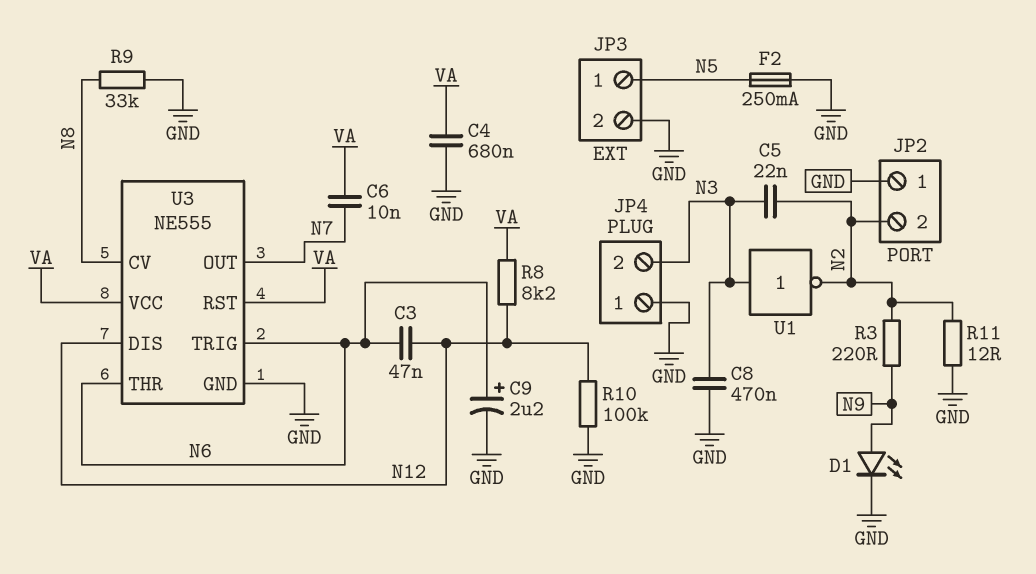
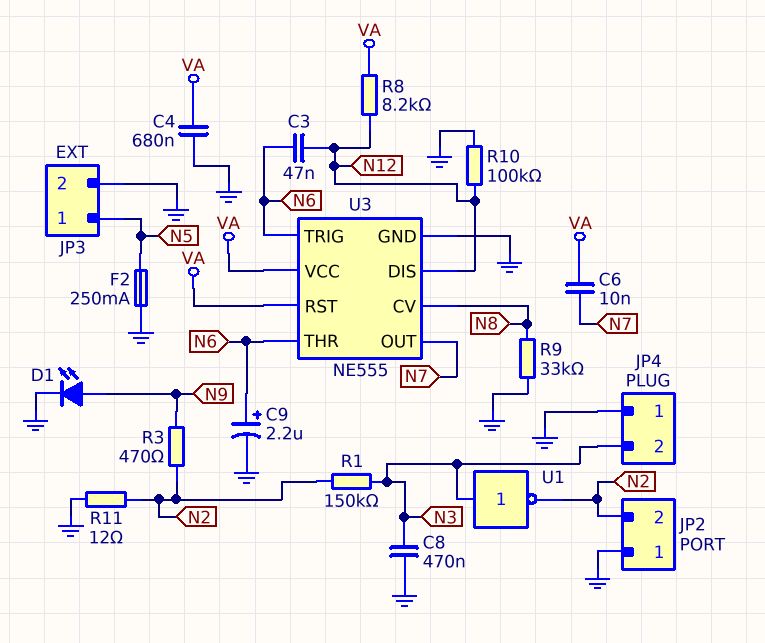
C5: 22nF (N2, N3) -> none
R1: none -> 150k (N2, N3)
R3: 220 (N2, N9) -> 470 (N2, N9)

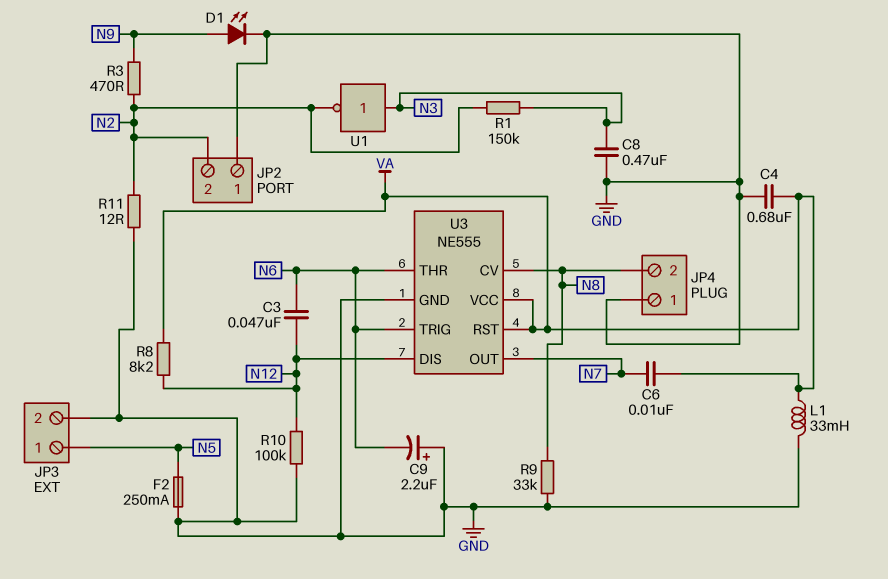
C9: 2.2uF (plus N6, minus GND) -> 2.2uF (plus GND, minus N6)
JP4 pin 2: N3 -> N8
L1: none -> 33mH (GND, VA)

